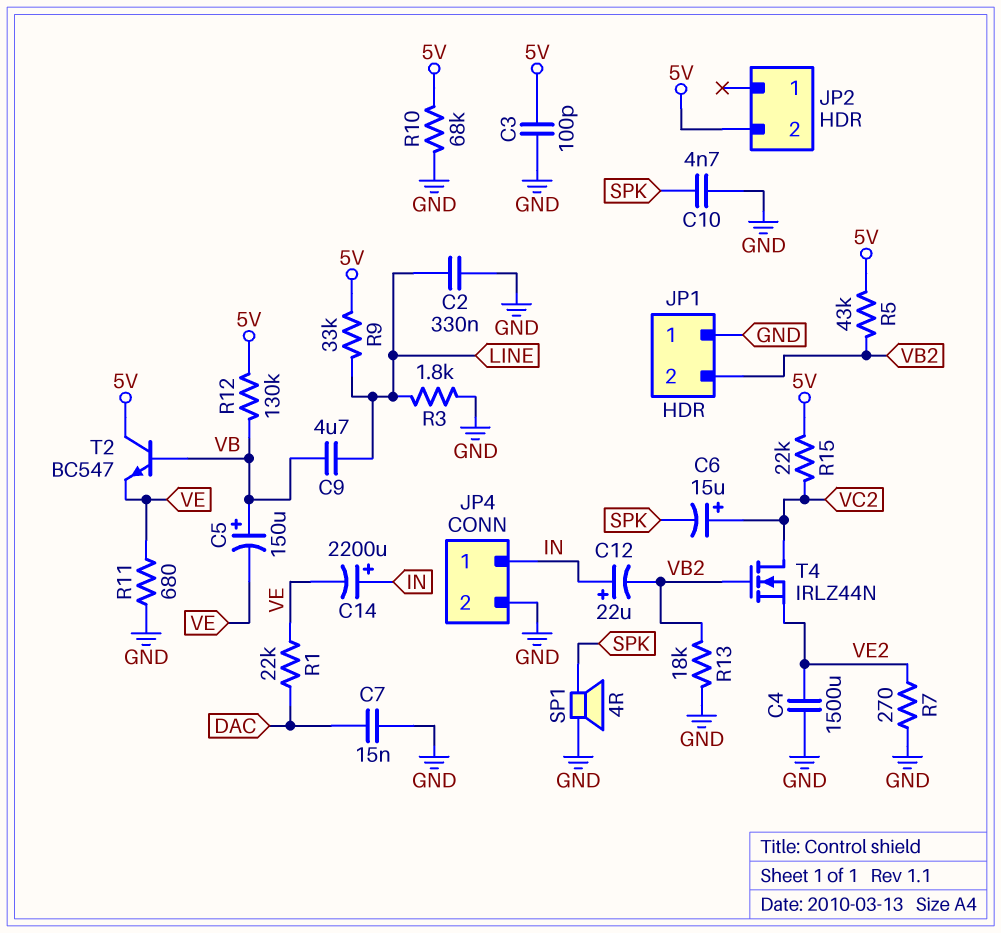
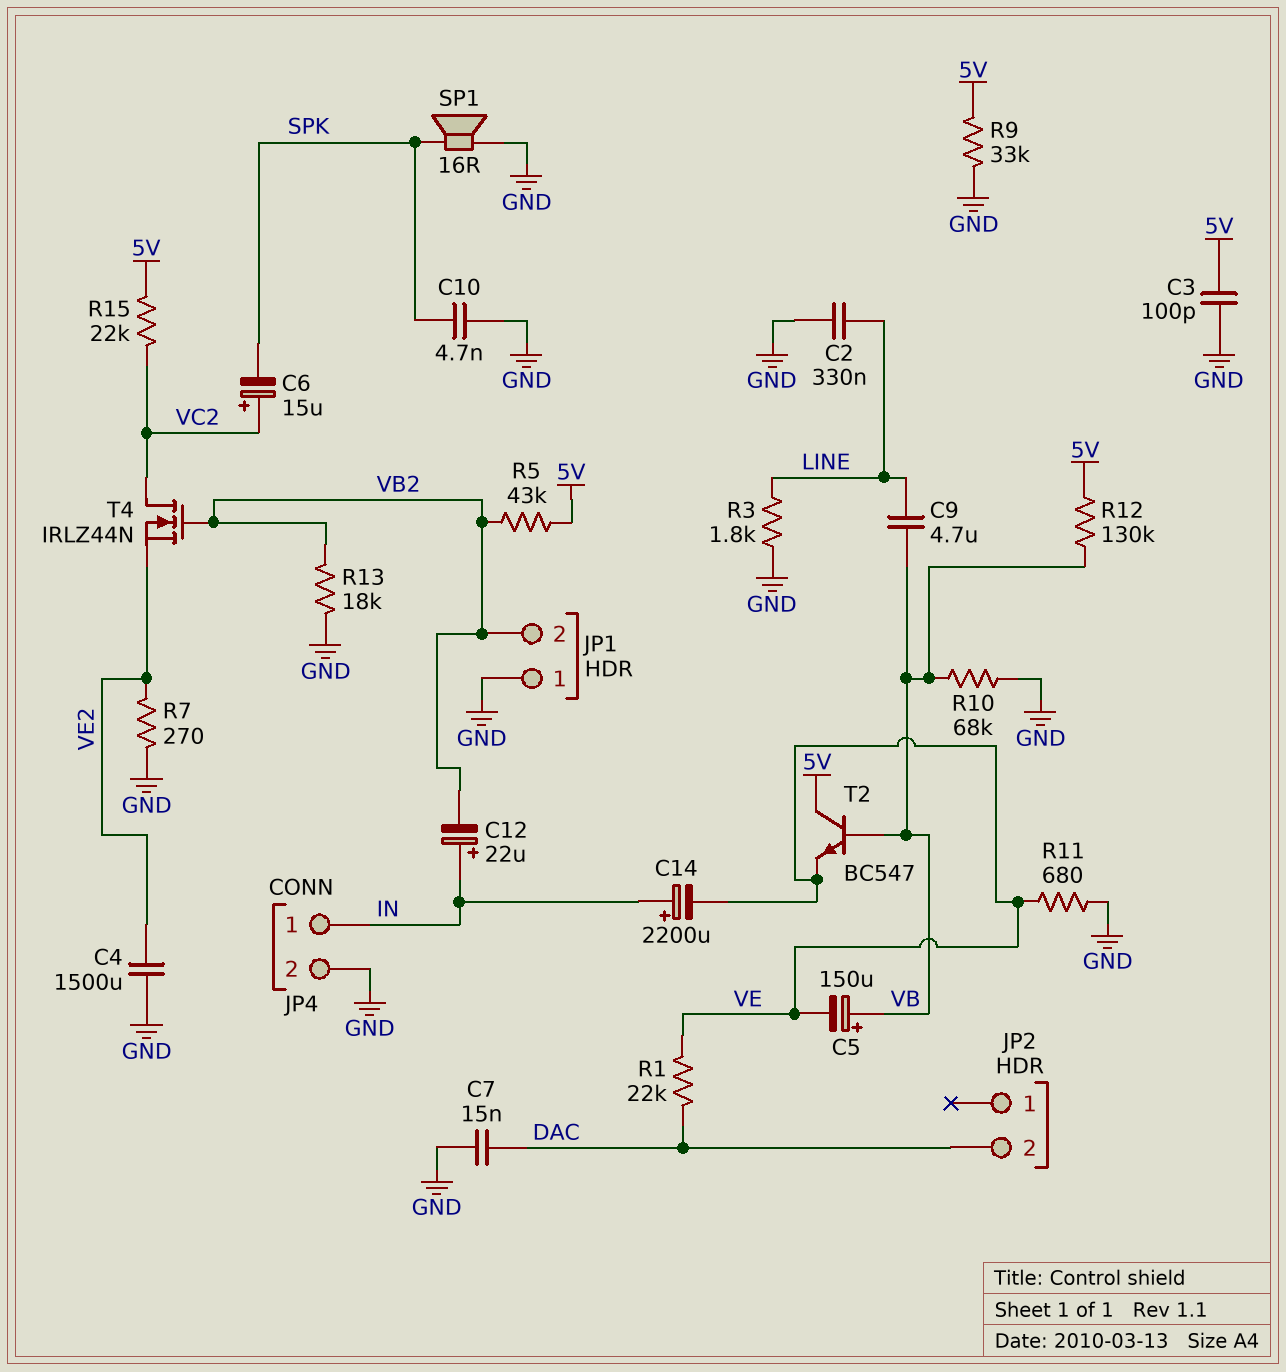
JP2 pin 2: 5V -> DAC
R9: 33k (5V, LINE) -> 33k (5V, GND)
R10: 68k (5V, GND) -> 68k (GND, VB)
SP1: speaker 4R (GND, SPK) -> speaker 16R (GND, SPK)

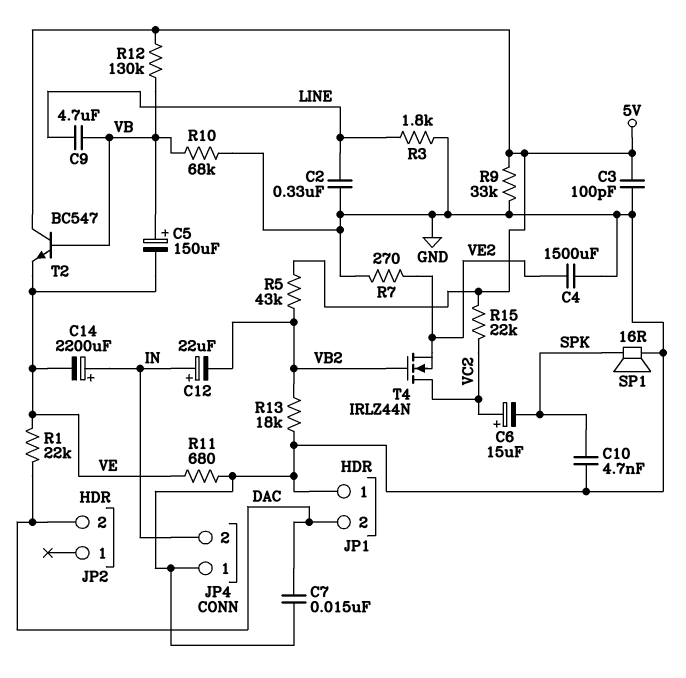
JP1 pin 2: VB2 -> DAC
JP4 pin 1: IN -> GND
JP4 pin 2: GND -> IN

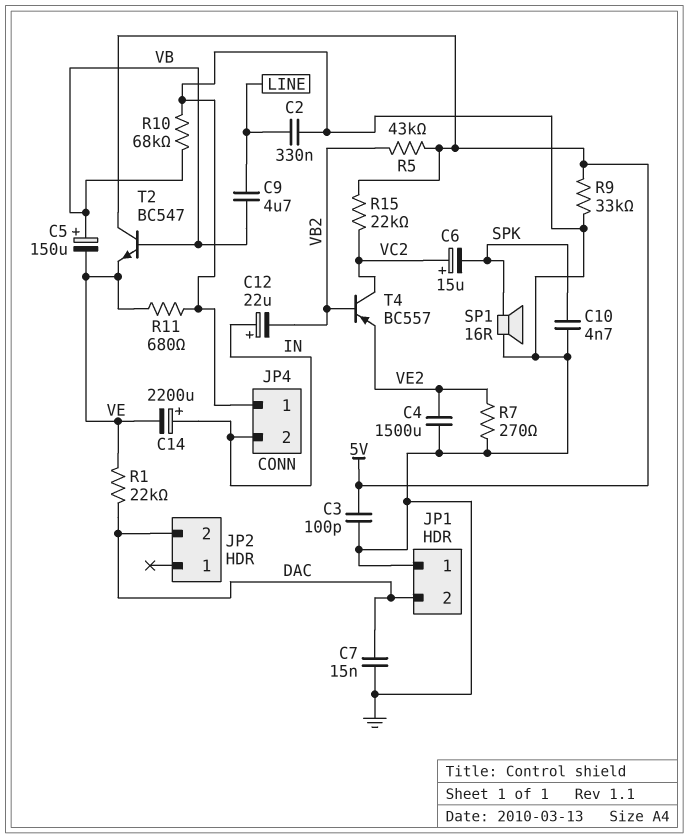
R3: 1.8k (GND, LINE) -> none
R12: 130k (5V, VB) -> none
R13: 18k (GND, VB2) -> none
T4: NMOS IRLZ44N (G VB2, D VC2, S VE2) -> PNP BC557 (B VB2, C VC2, E VE2)

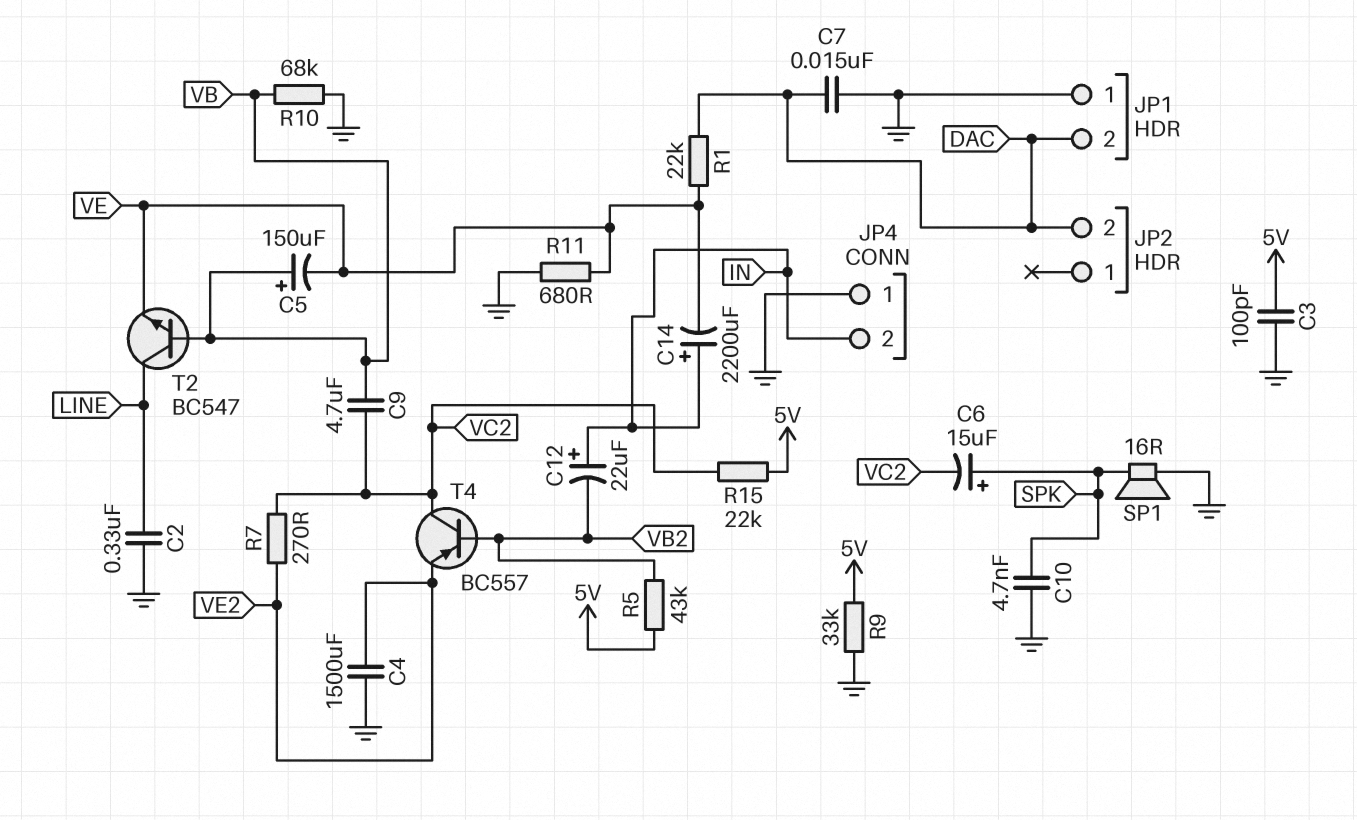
C6: 15uF (plus VC2, minus SPK) -> 15uF (plus SPK, minus VC2)
C9: 4.7uF (LINE, VB) -> 4.7uF (VB, VC2)
R7: 270 (GND, VE2) -> 270 (VC2, VE2)
T2: NPN BC547 (B VB, C 5V, E VE) -> NPN BC547 (B VB, C LINE, E VE)

